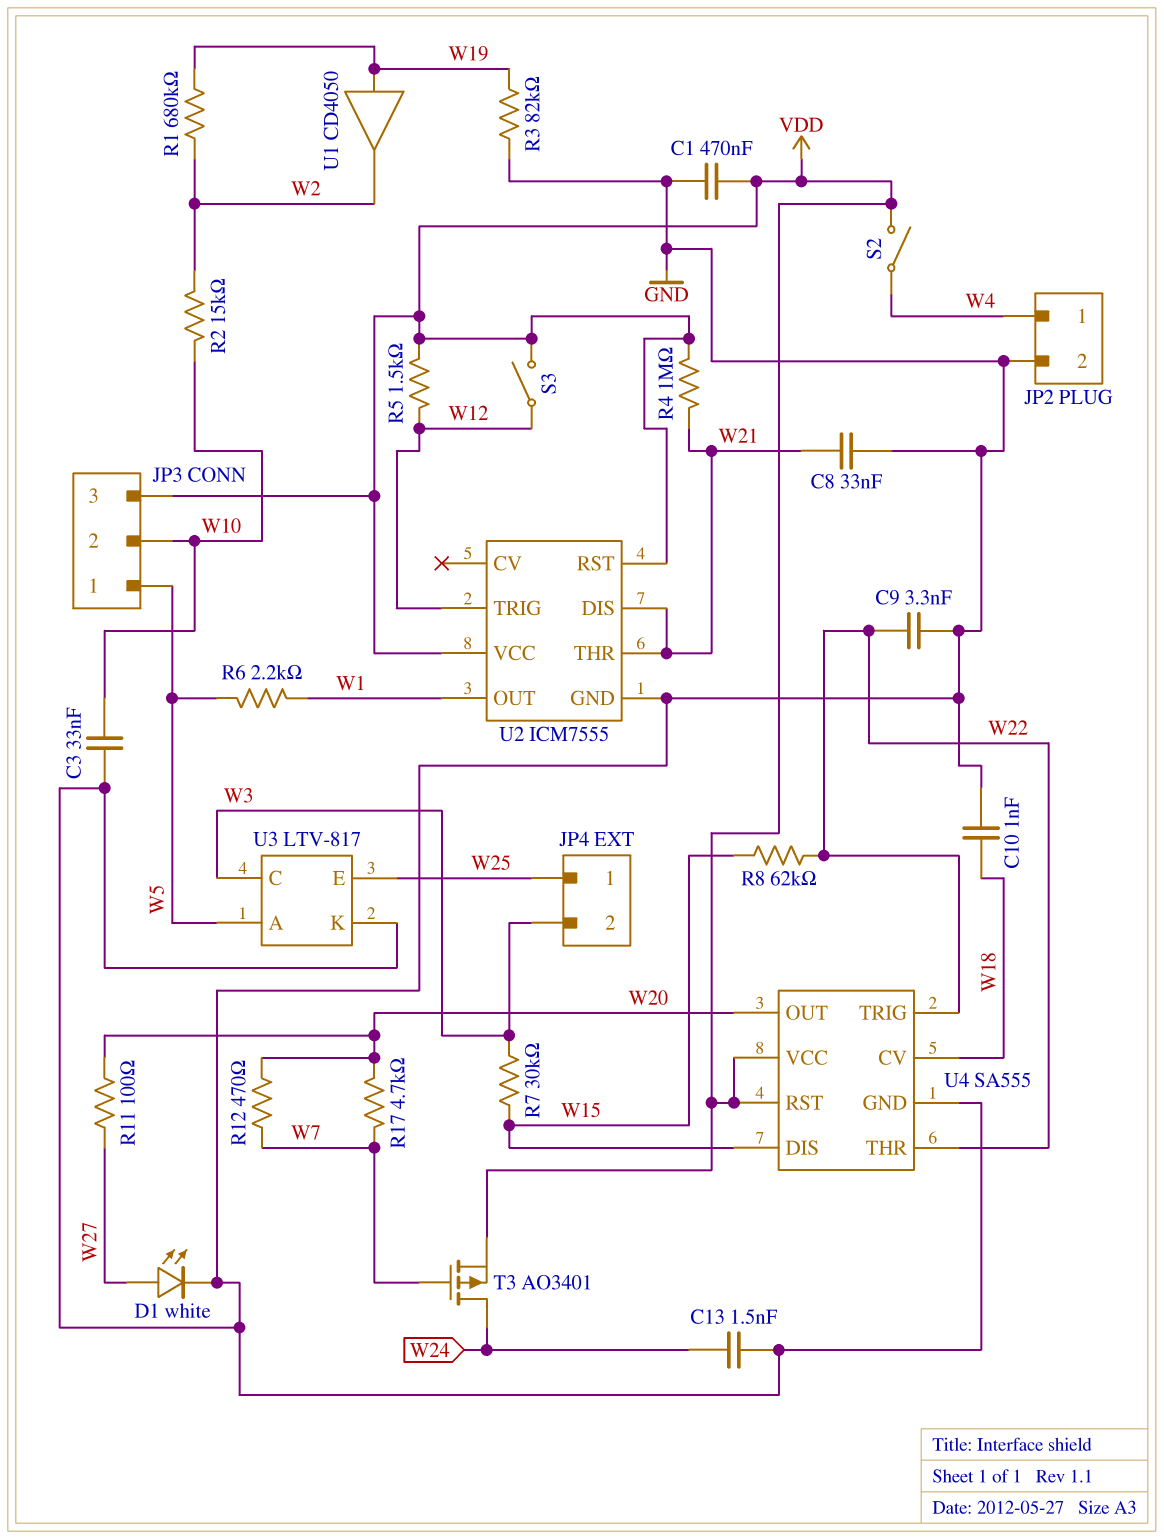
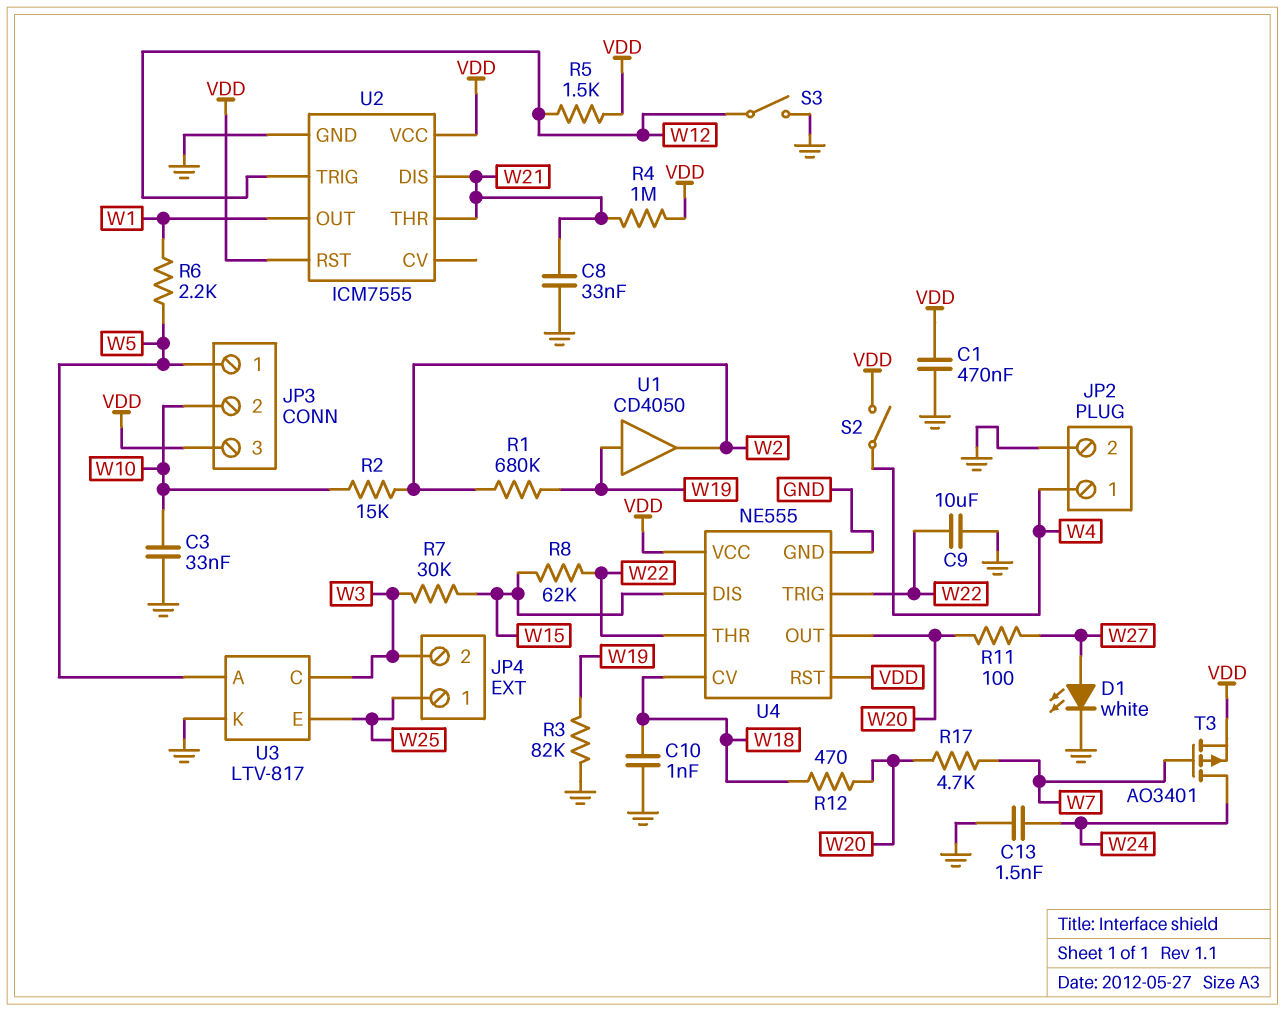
C9: 3.3nF (GND, W22) -> 10uF (GND, W22)
R12: 470 (W7, W20) -> 470 (W18, W20)
S3: switch (VDD, W12) -> switch (GND, W12)
U4: SA555 -> NE555

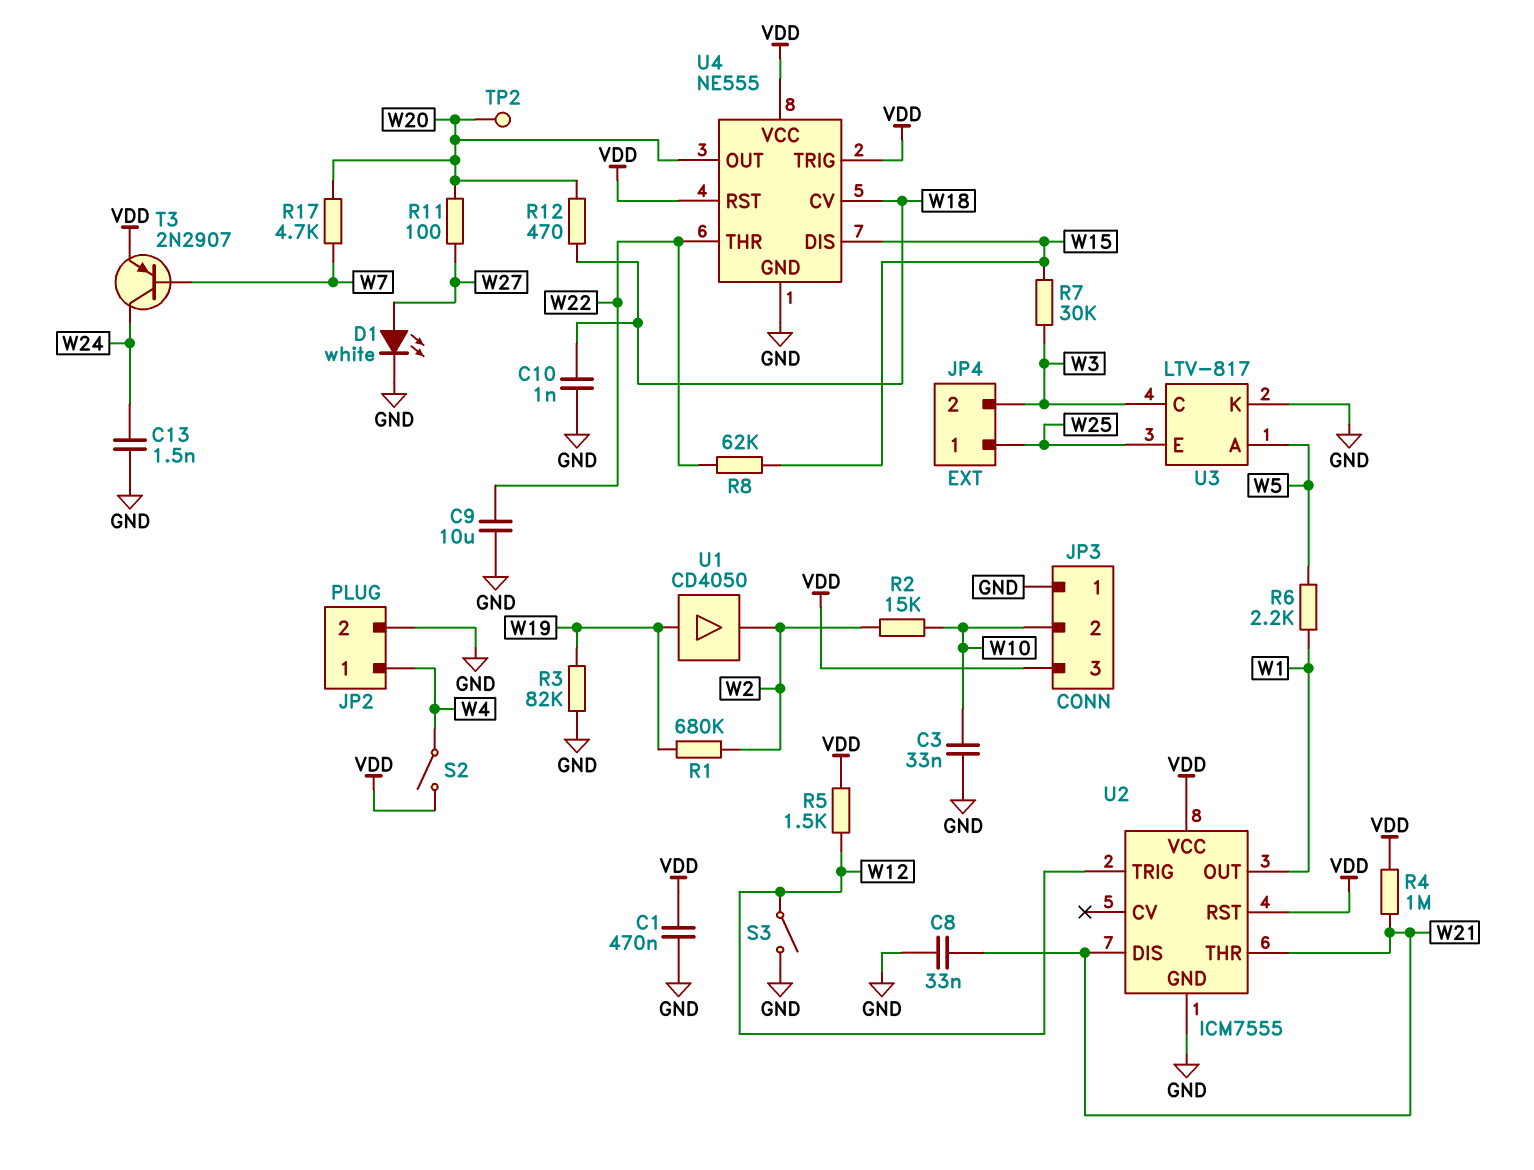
JP3 pin 1: W5 -> GND
T3: PMOS AO3401 (G W7, D W24, S VDD) -> PNP 2N2907 (B W7, C W24, E VDD)
TP2: none -> test point (W20)
U4 pin TRIG: W22 -> VDD

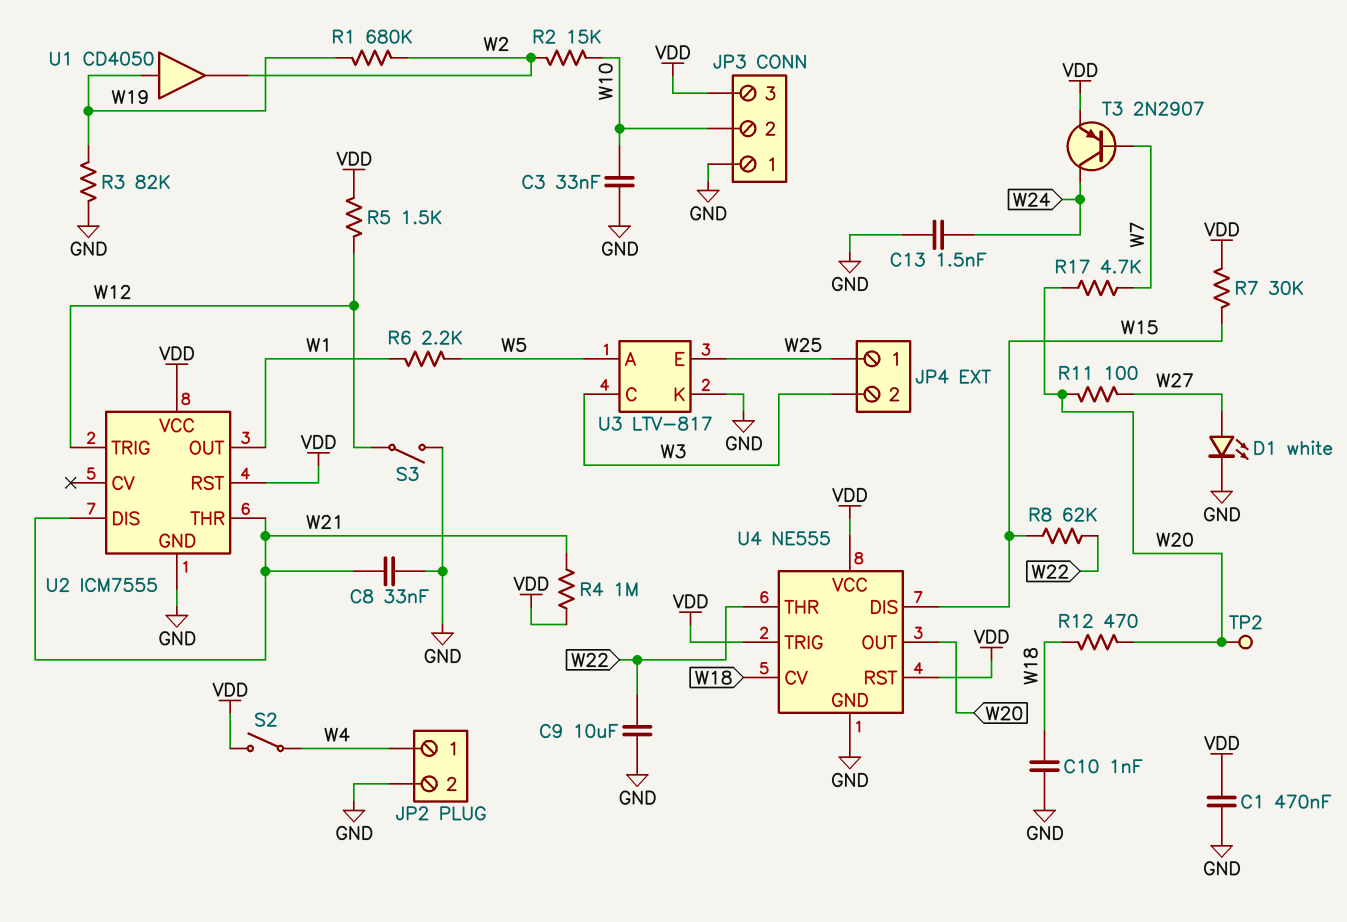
R7: 30k (W3, W15) -> 30k (VDD, W15)

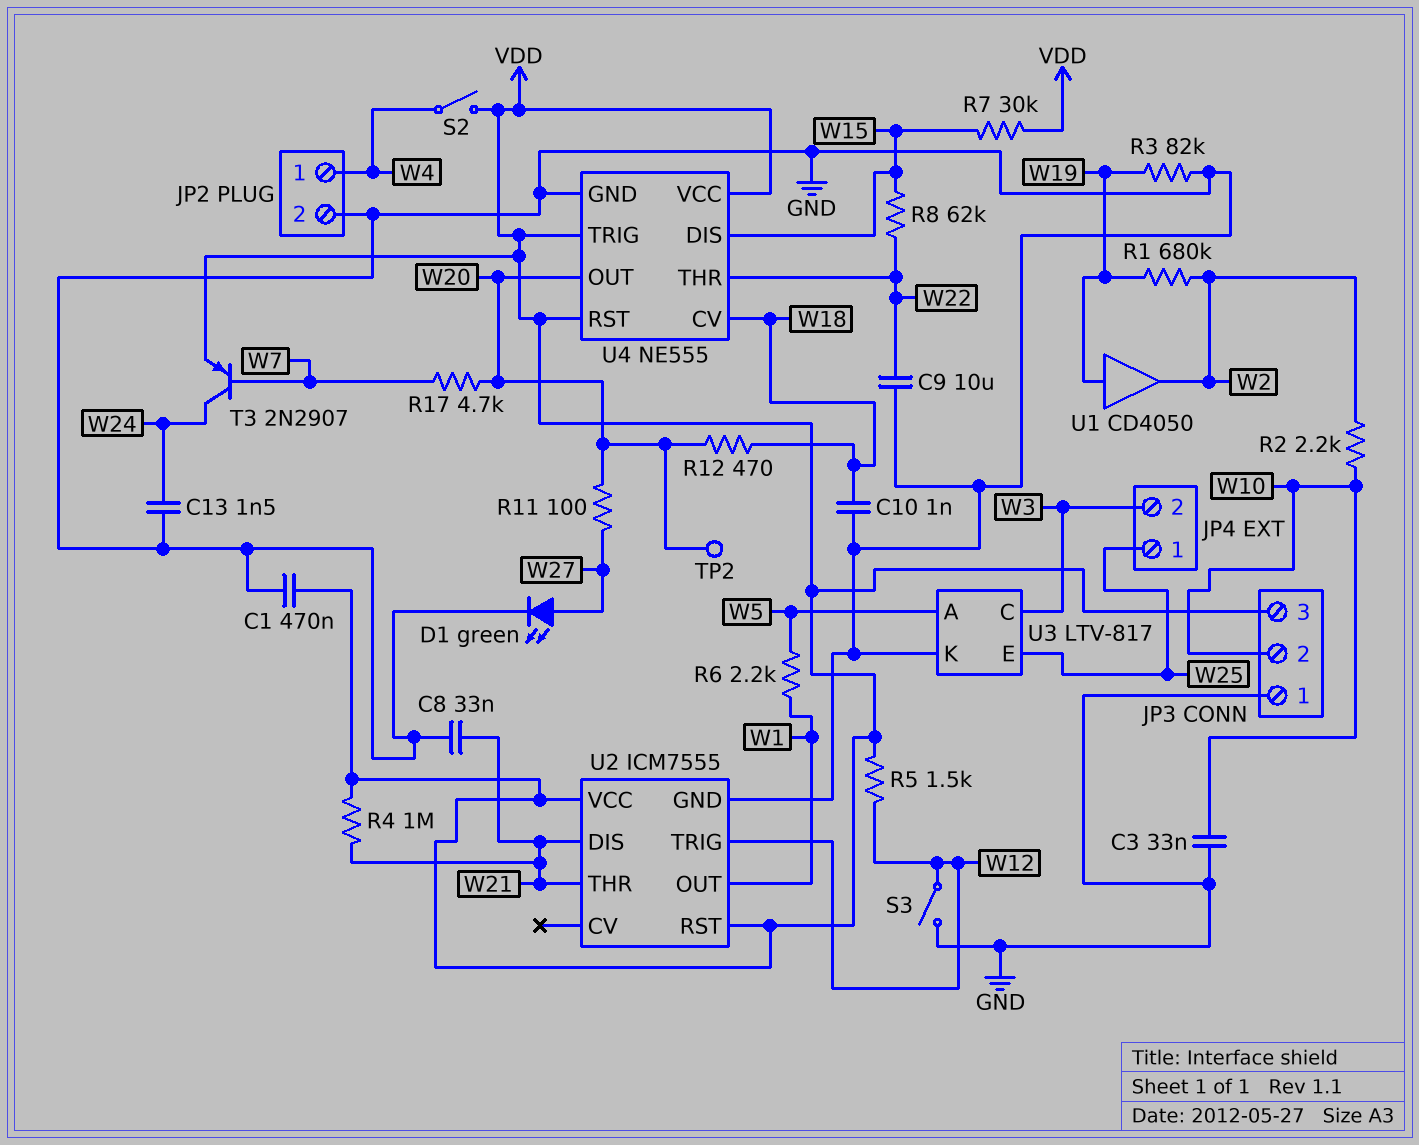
D1: LED white (A W27, K GND) -> LED green (A W27, K GND)
R2: 15k (W2, W10) -> 2.2k (W2, W10)

